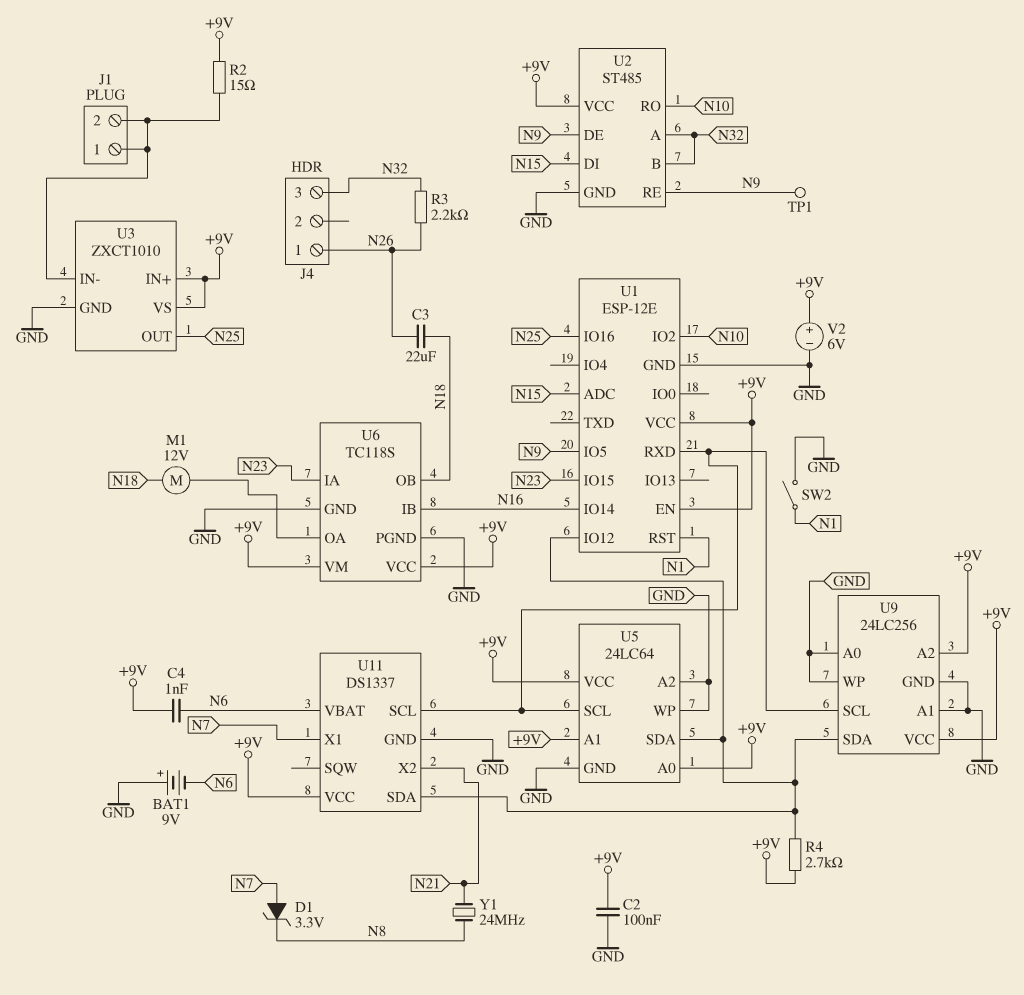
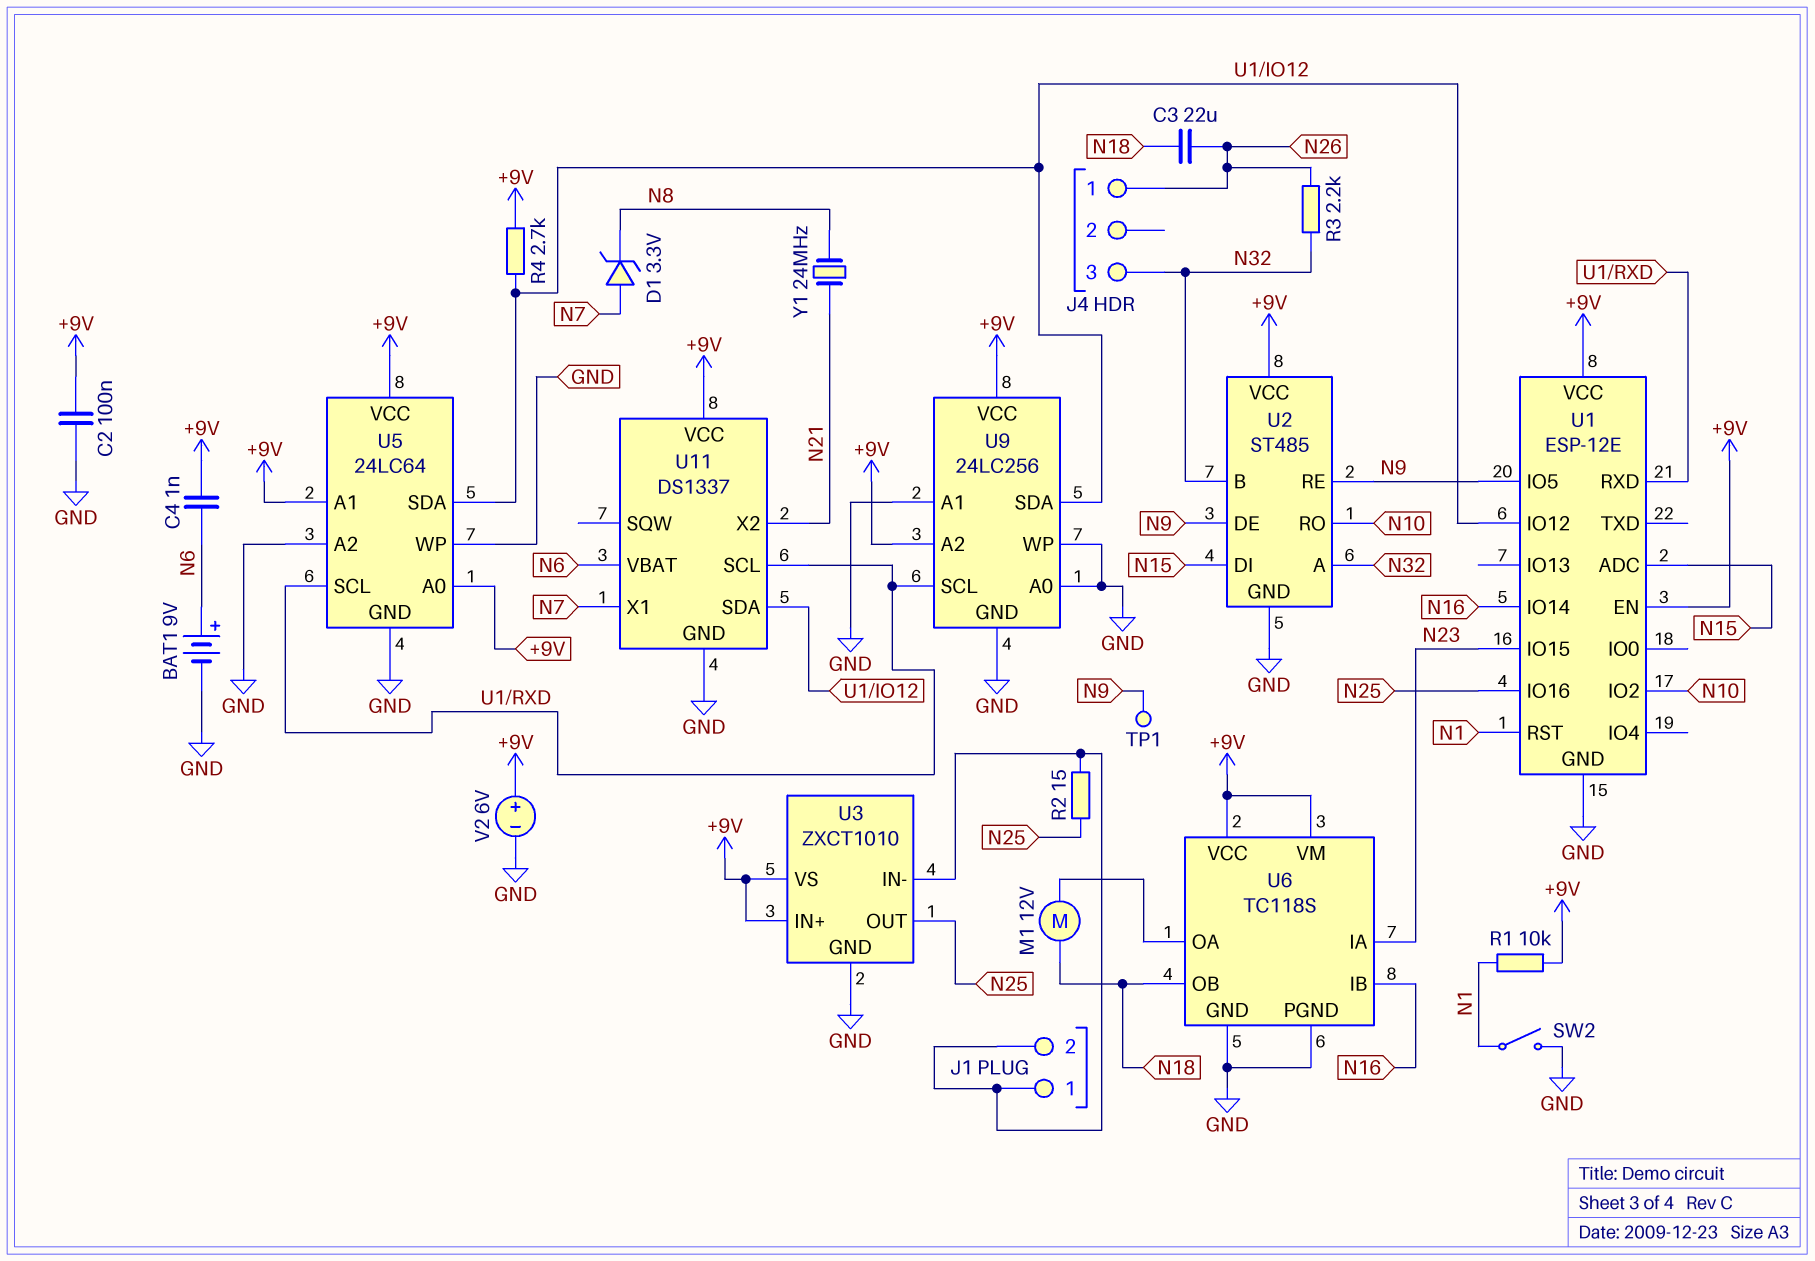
BAT1: 9V (plus GND, minus N6) -> 9V (plus N6, minus GND)
R1: none -> 10k (+9V, N1)
R2: 15 (+9V, J1/1) -> 15 (J1/1, N25)

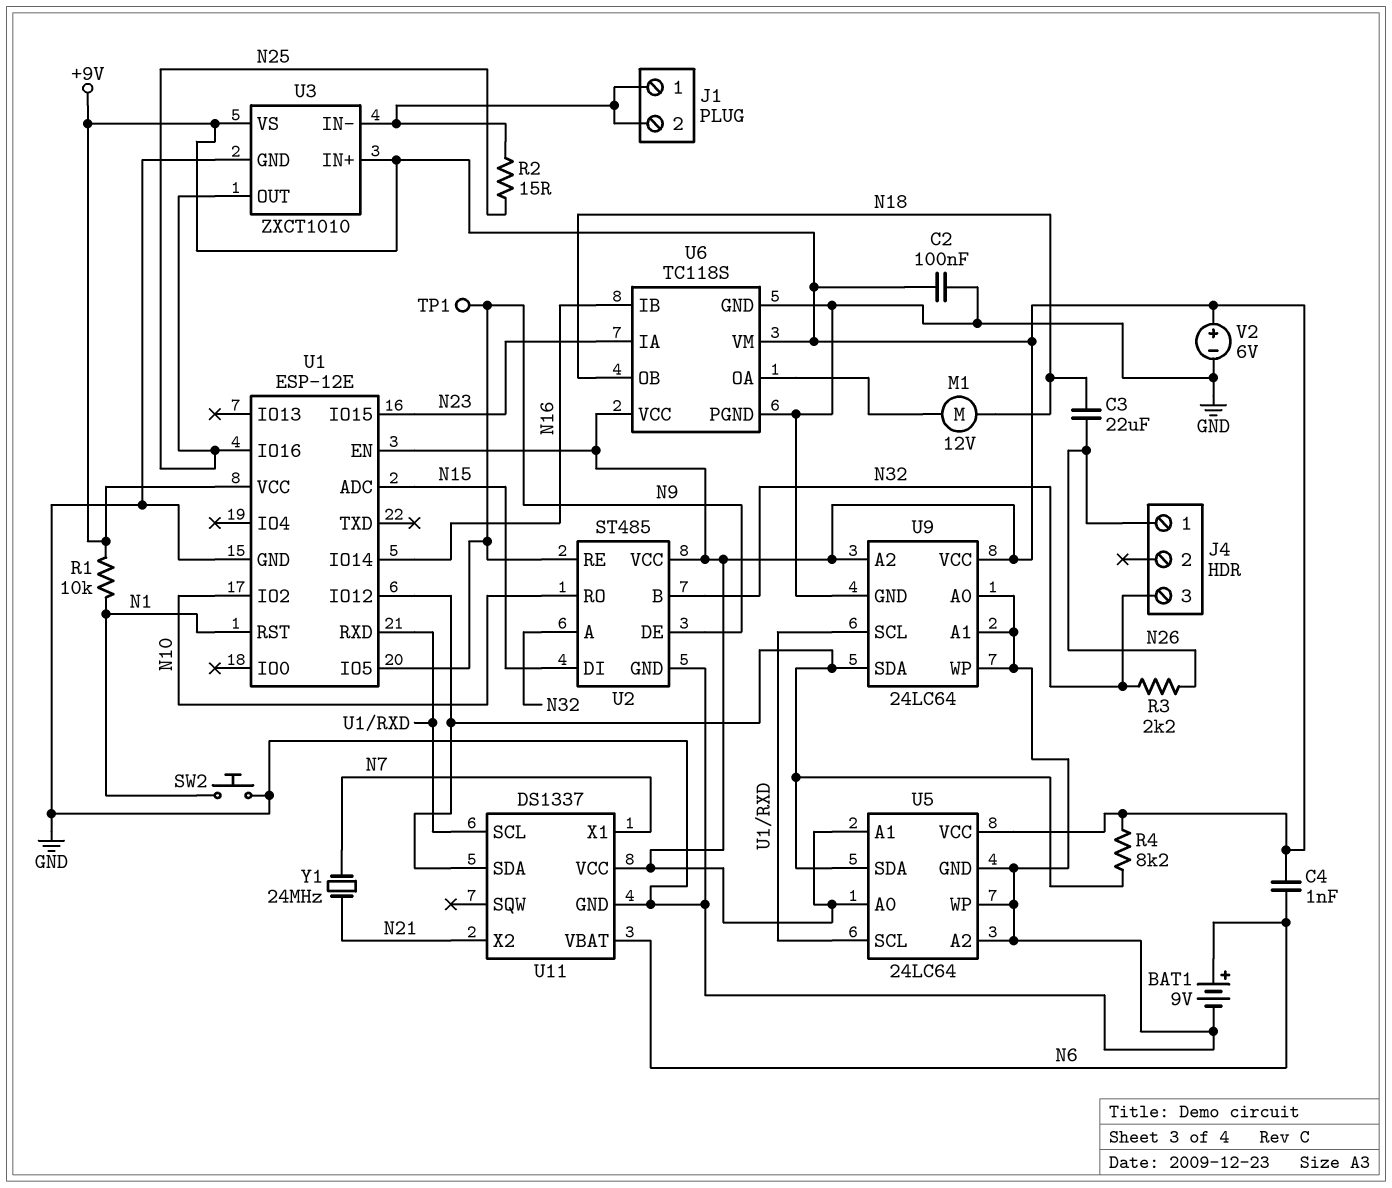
D1: zener 3.3V (A N7, K N8) -> none
R4: 2.7k (+9V, U1/IO12) -> 8.2k (+9V, U1/IO12)
SW2: switch (GND, N1) -> button (GND, N1)
U9: 24LC256 -> 24LC64
Y1: 24MHz (N8, N21) -> 24MHz (N7, N21)

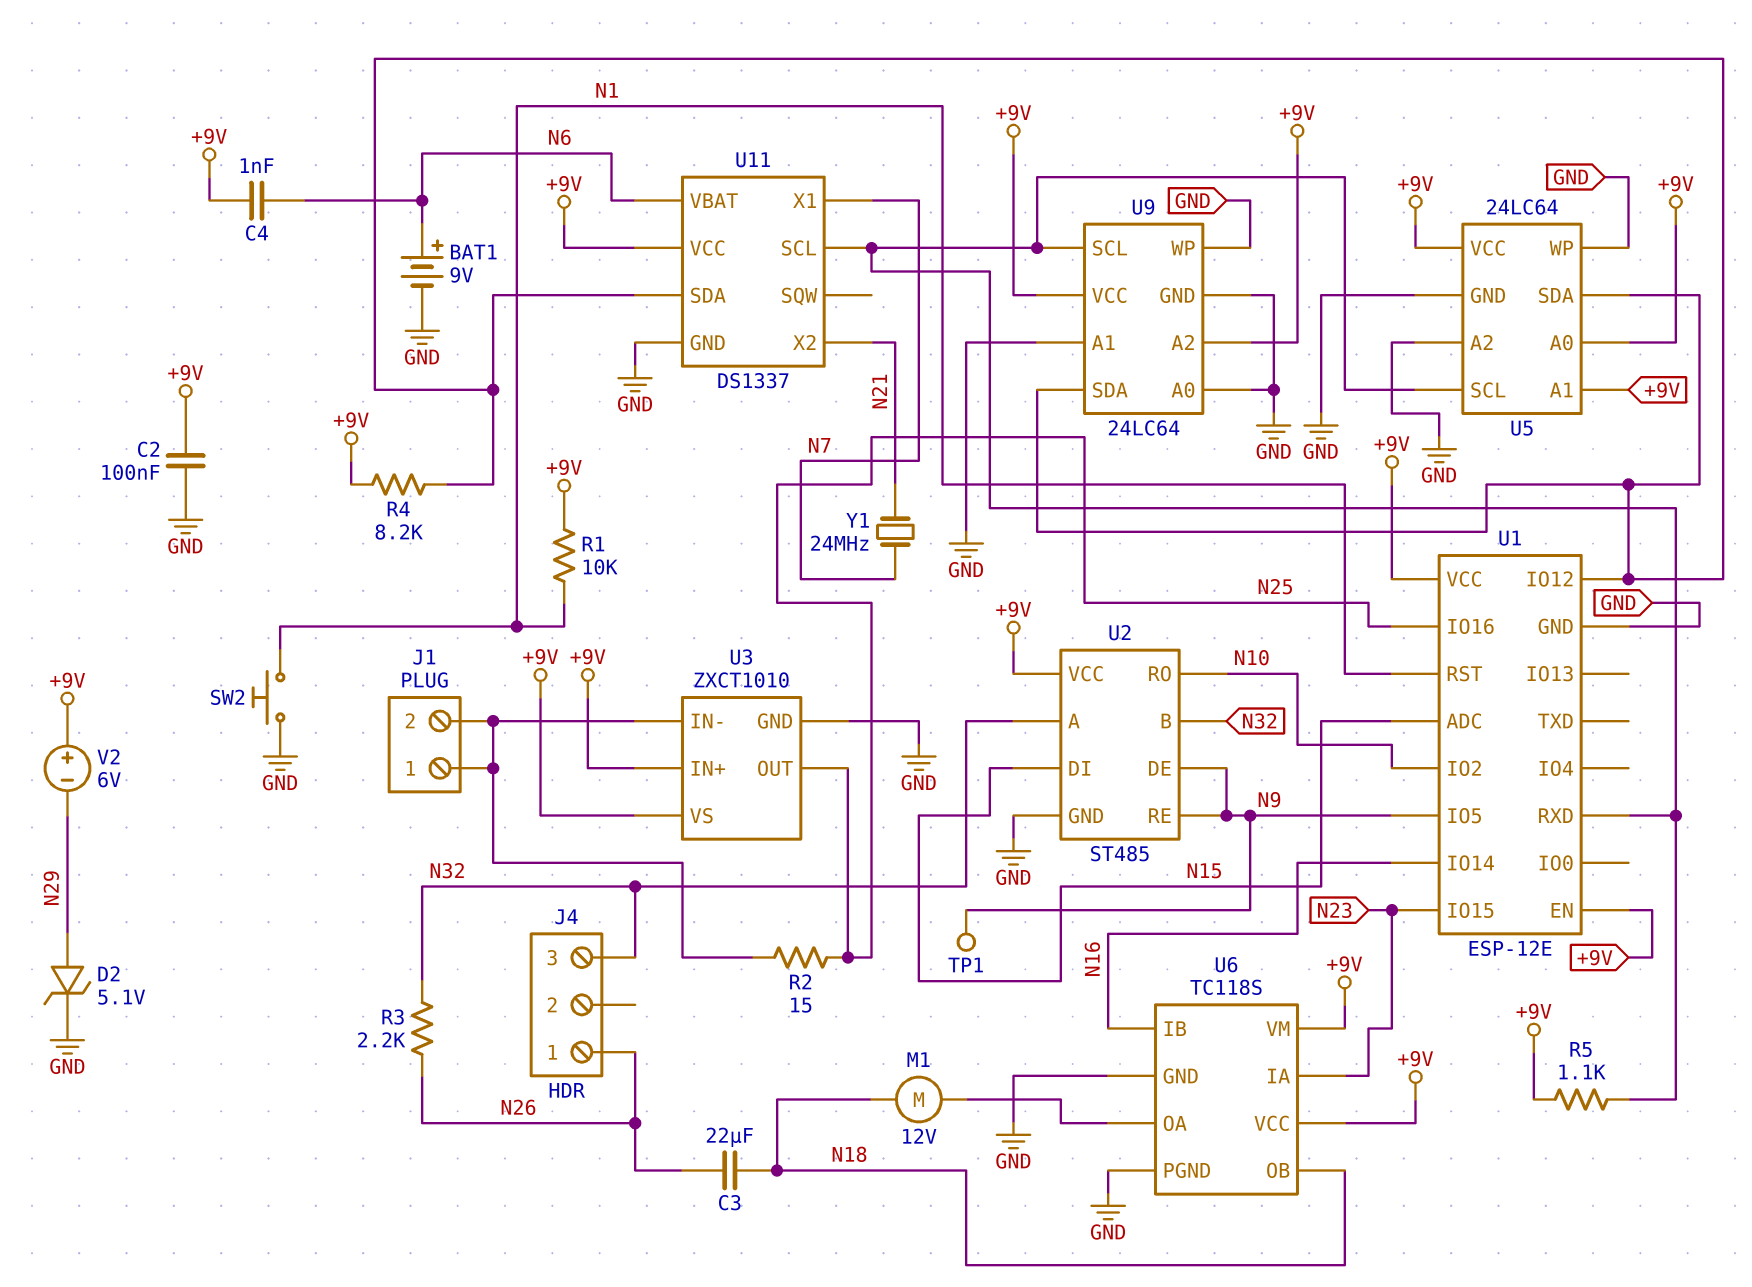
D2: none -> zener 5.1V (A N29, K GND)
R5: none -> 1.1k (+9V, U1/RXD)
V2: 6V (plus +9V, minus GND) -> 6V (plus +9V, minus N29)

